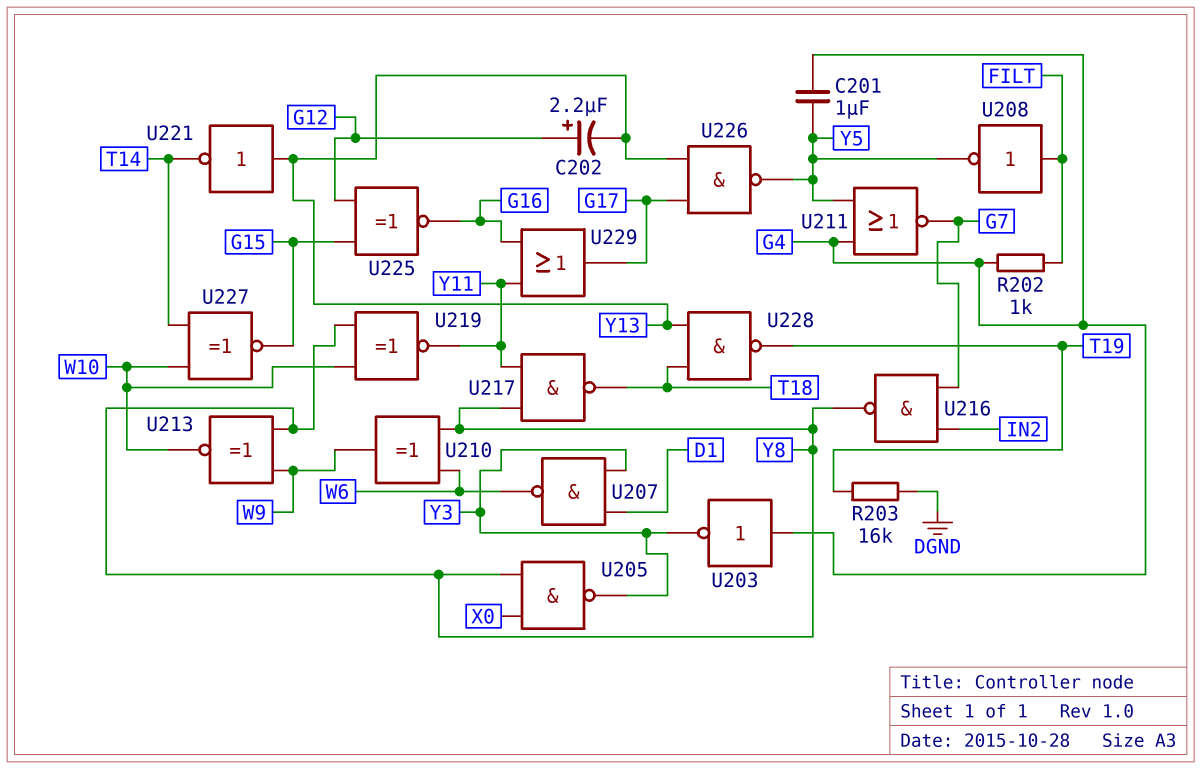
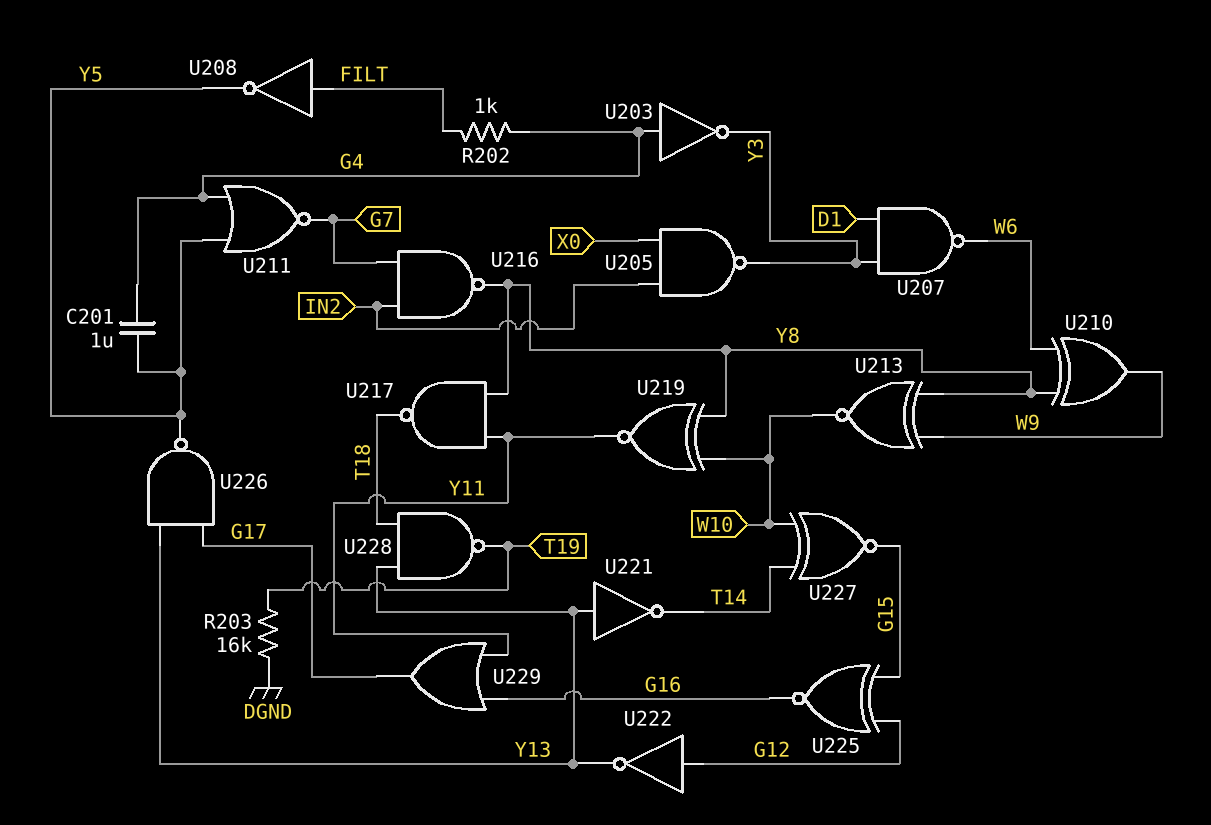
C202: 2.2uF (plus G12, minus Y13) -> none
U205: NAND (in X0, in Y8, out Y3) -> NAND (in IN2, in X0, out Y3)
U222: none -> NOT (in G12, out Y13)

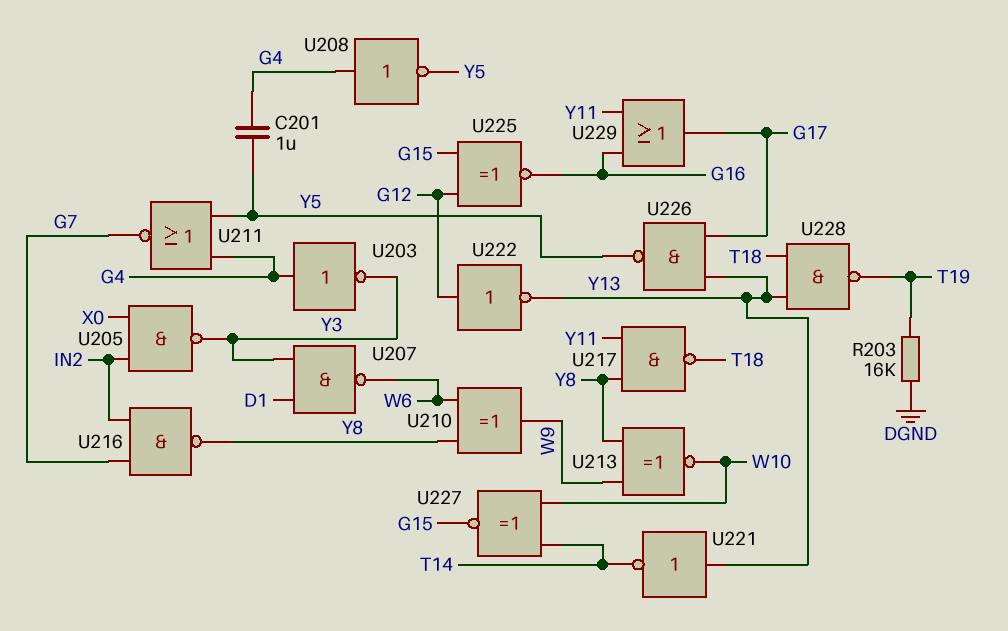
R202: 1k (FILT, G4) -> none
U208: NOT (in FILT, out Y5) -> NOT (in G4, out Y5)
U219: XNOR (in W10, in Y8, out Y11) -> none

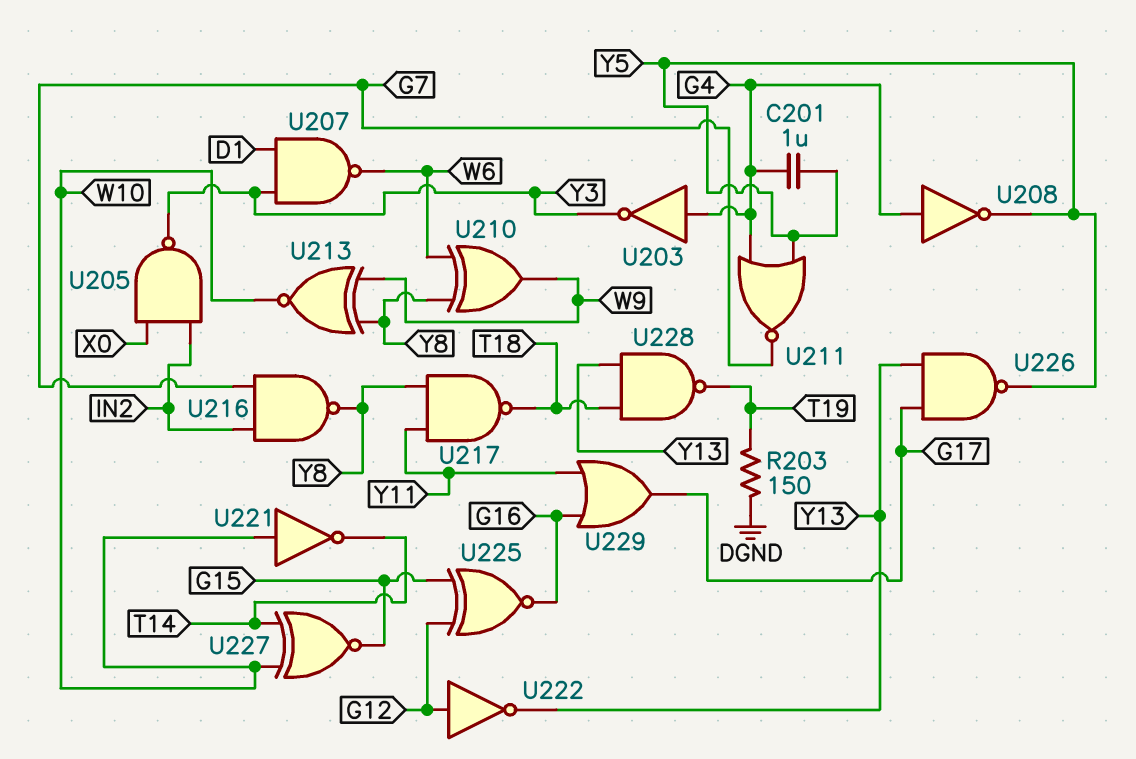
R203: 16k (DGND, T19) -> 150 (DGND, T19)
U221: NOT (in Y13, out T14) -> NOT (in W10, out T14)

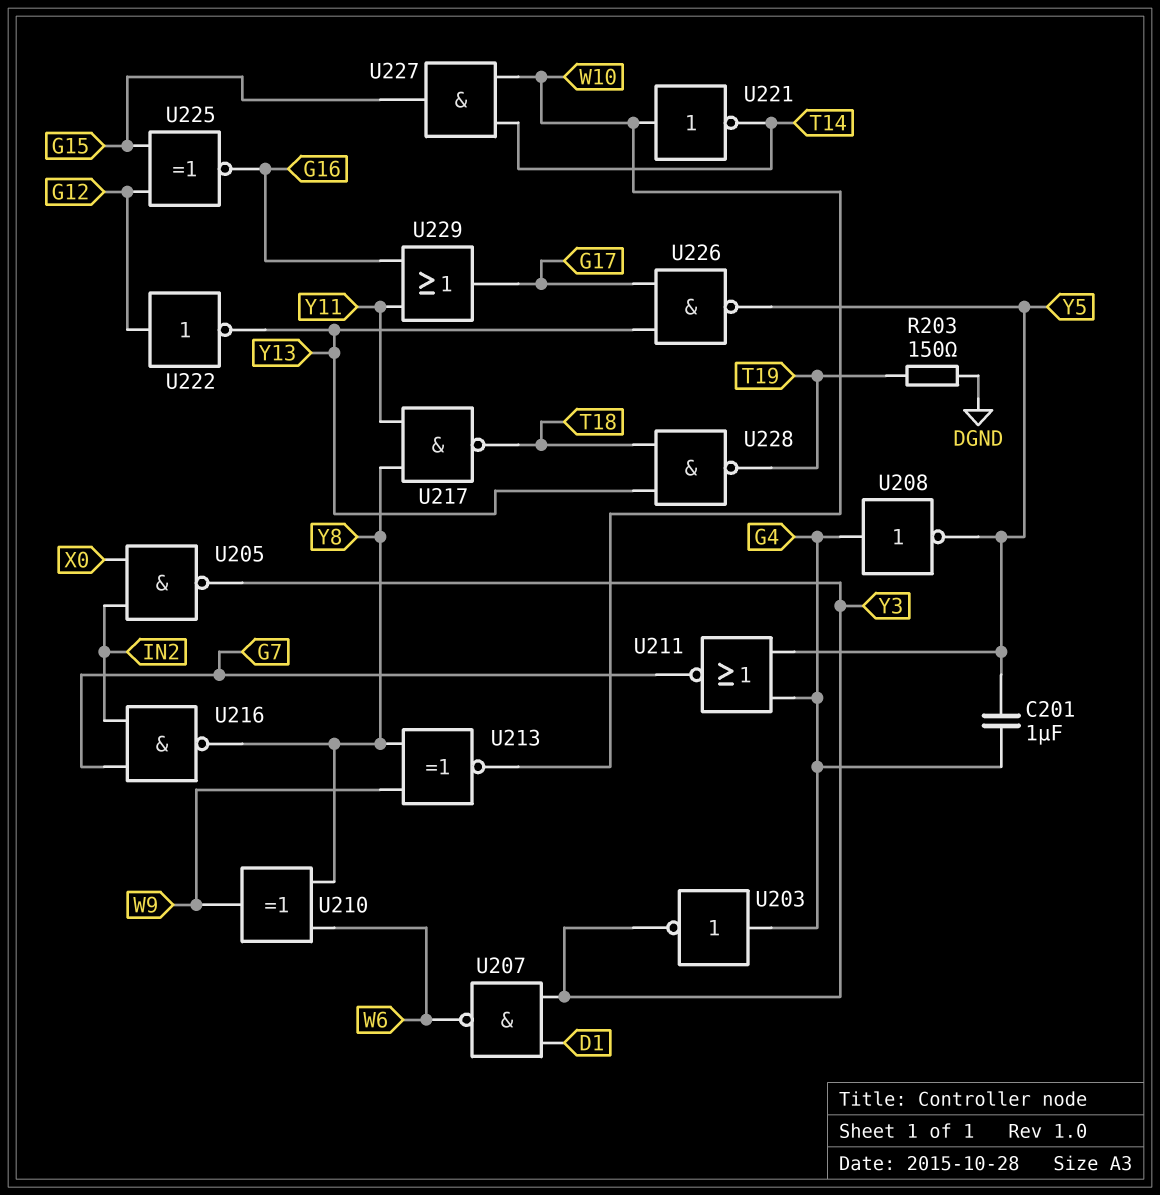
U227: XNOR (in T14, in W10, out G15) -> AND (in T14, in W10, out G15)

